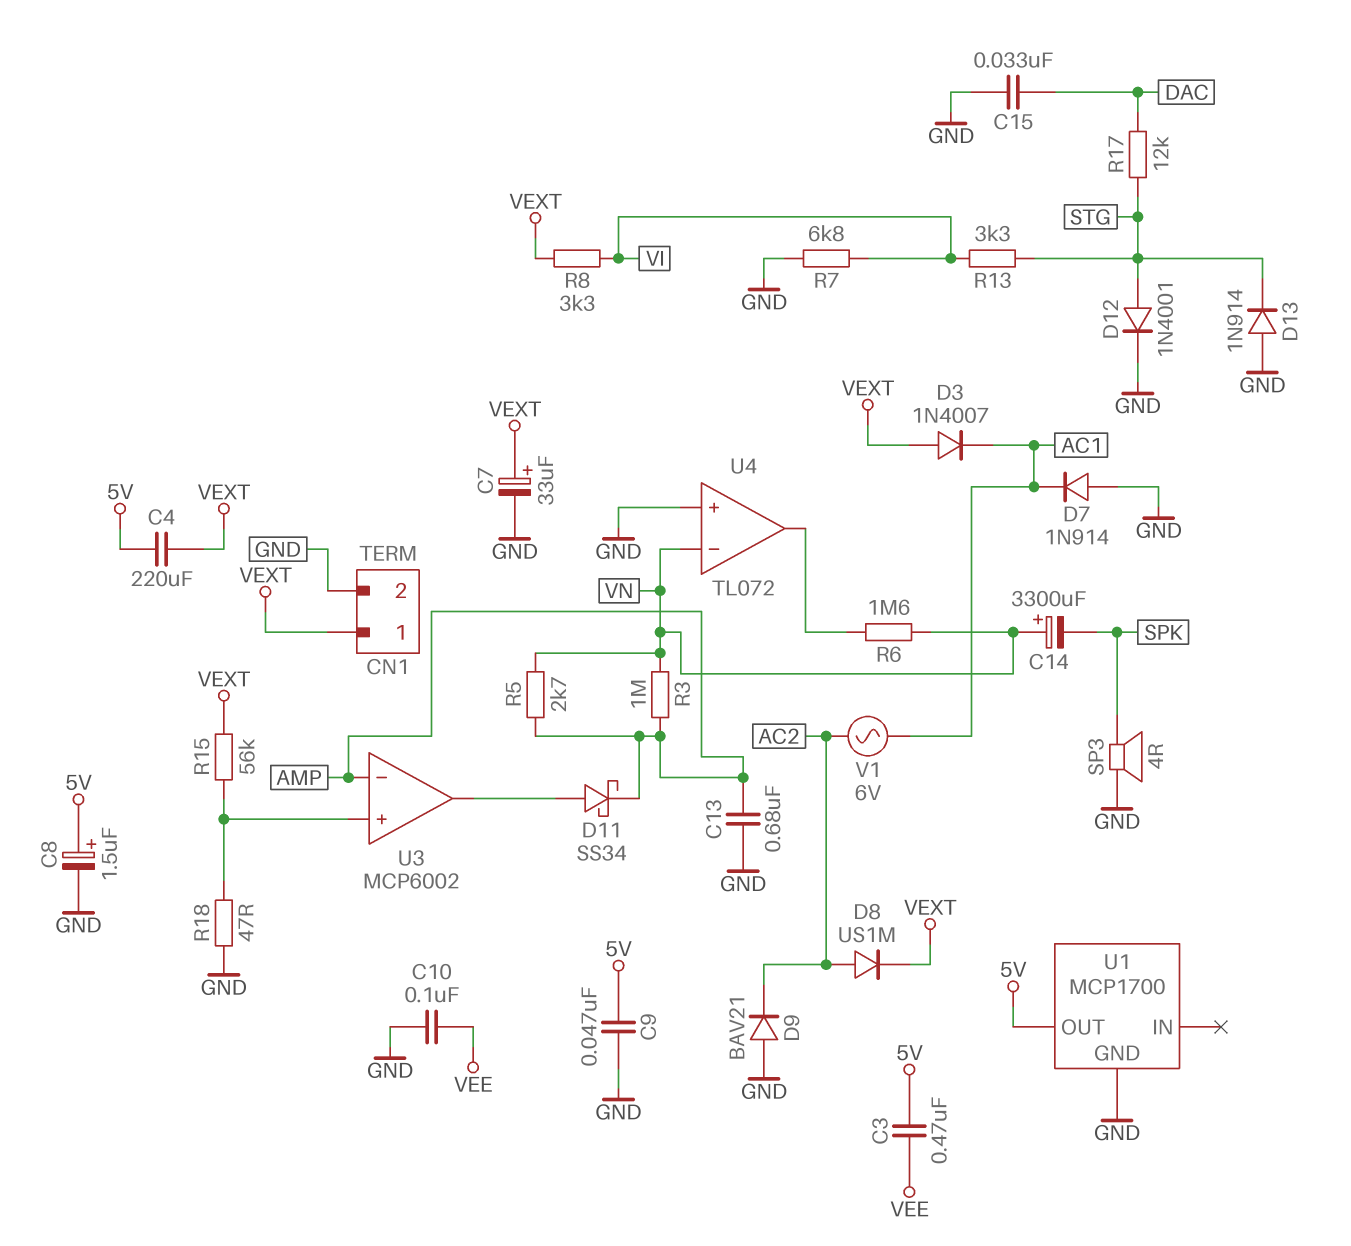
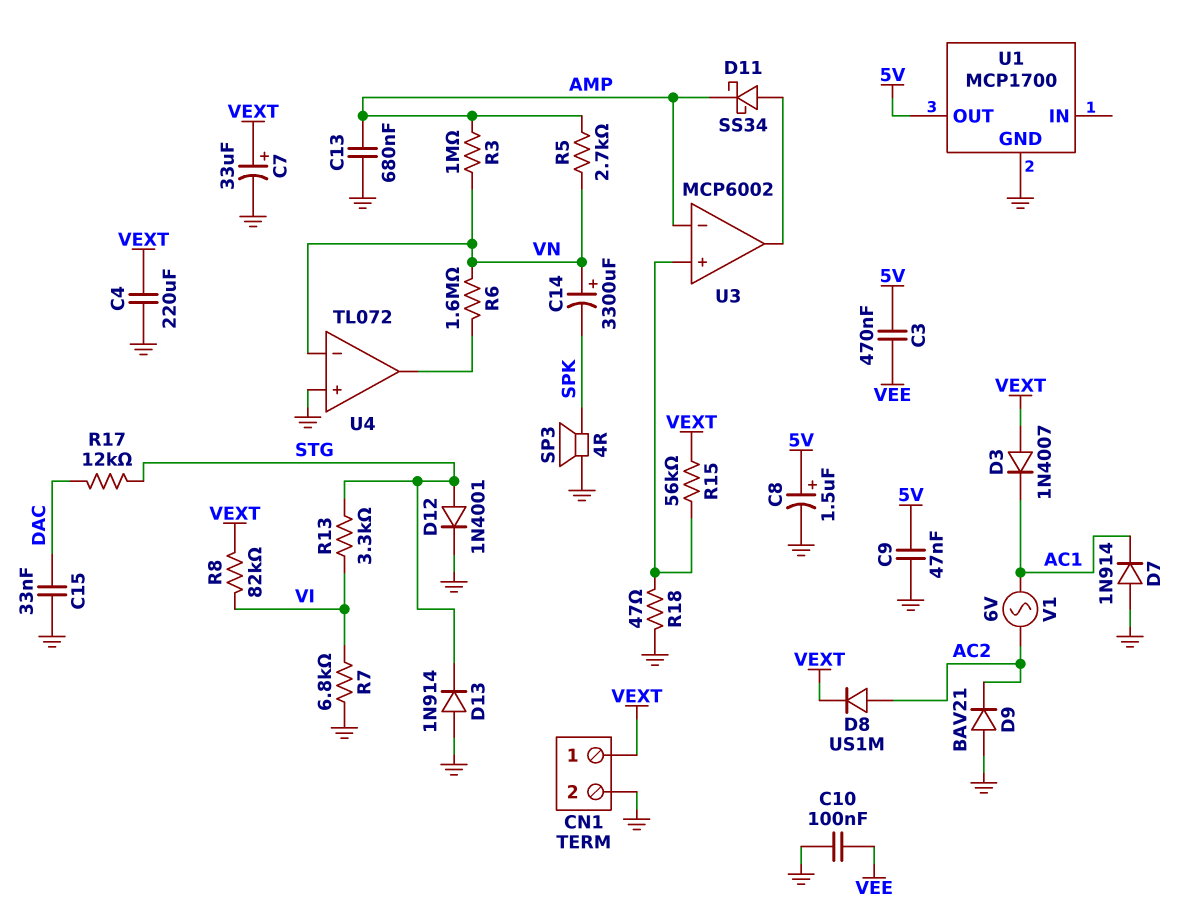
C4: 220uF (5V, VEXT) -> 220uF (GND, VEXT)
R8: 3.3k (VEXT, VI) -> 82k (VEXT, VI)

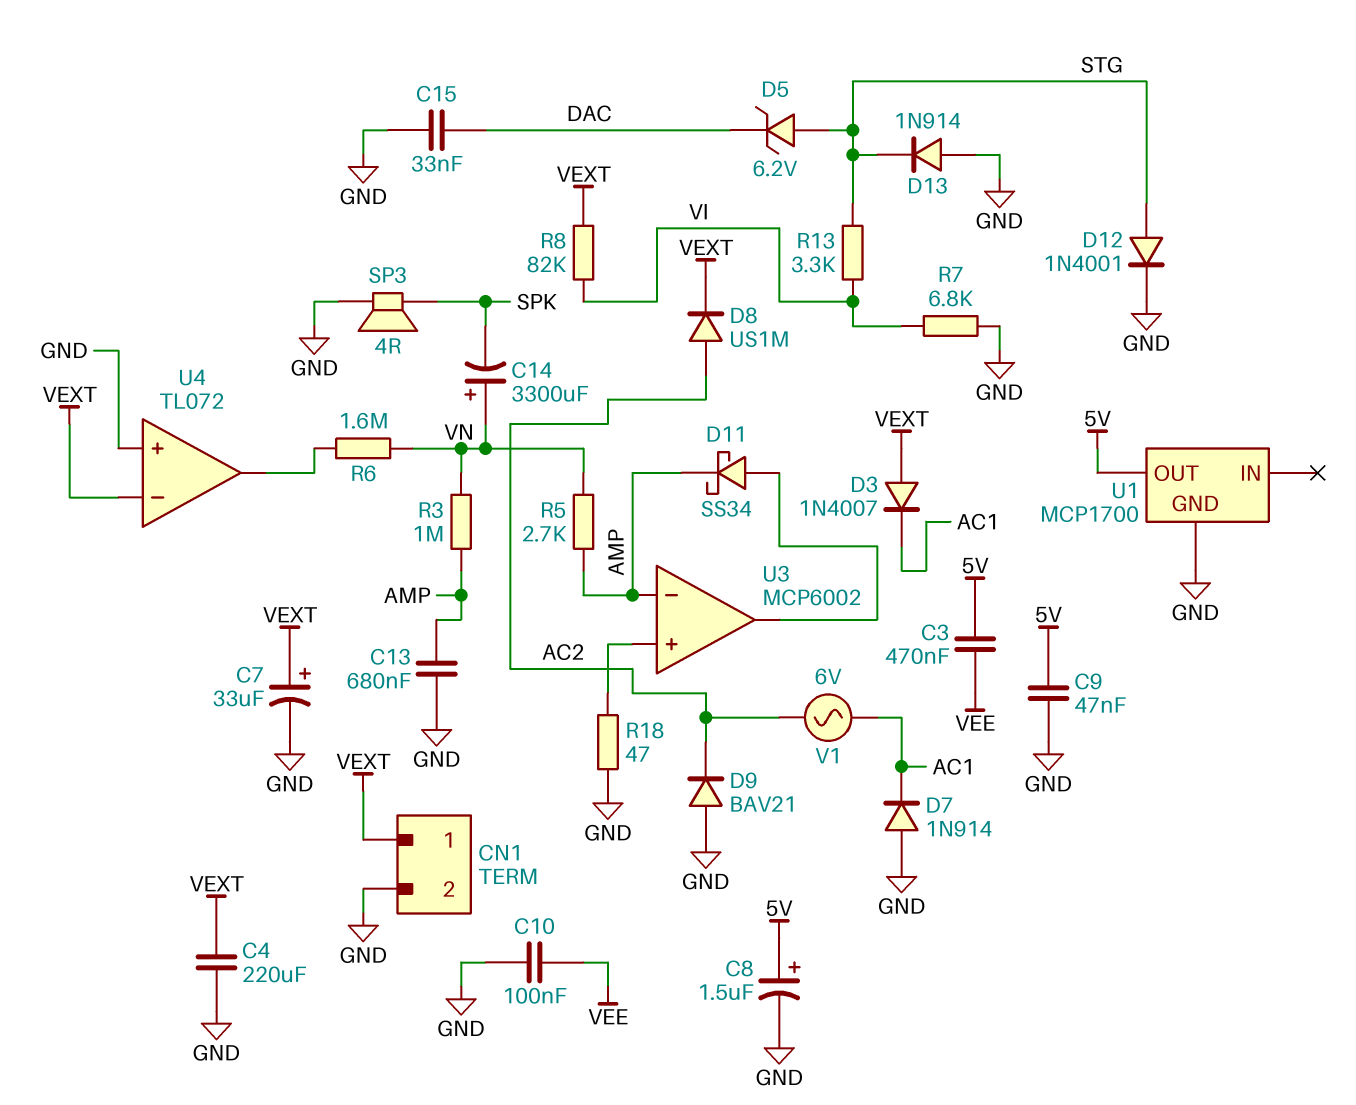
D5: none -> zener 6.2V (A STG, K DAC)
R15: 56k (U3/in+, VEXT) -> none
R17: 12k (DAC, STG) -> none
U4 pin in-: VN -> VEXT

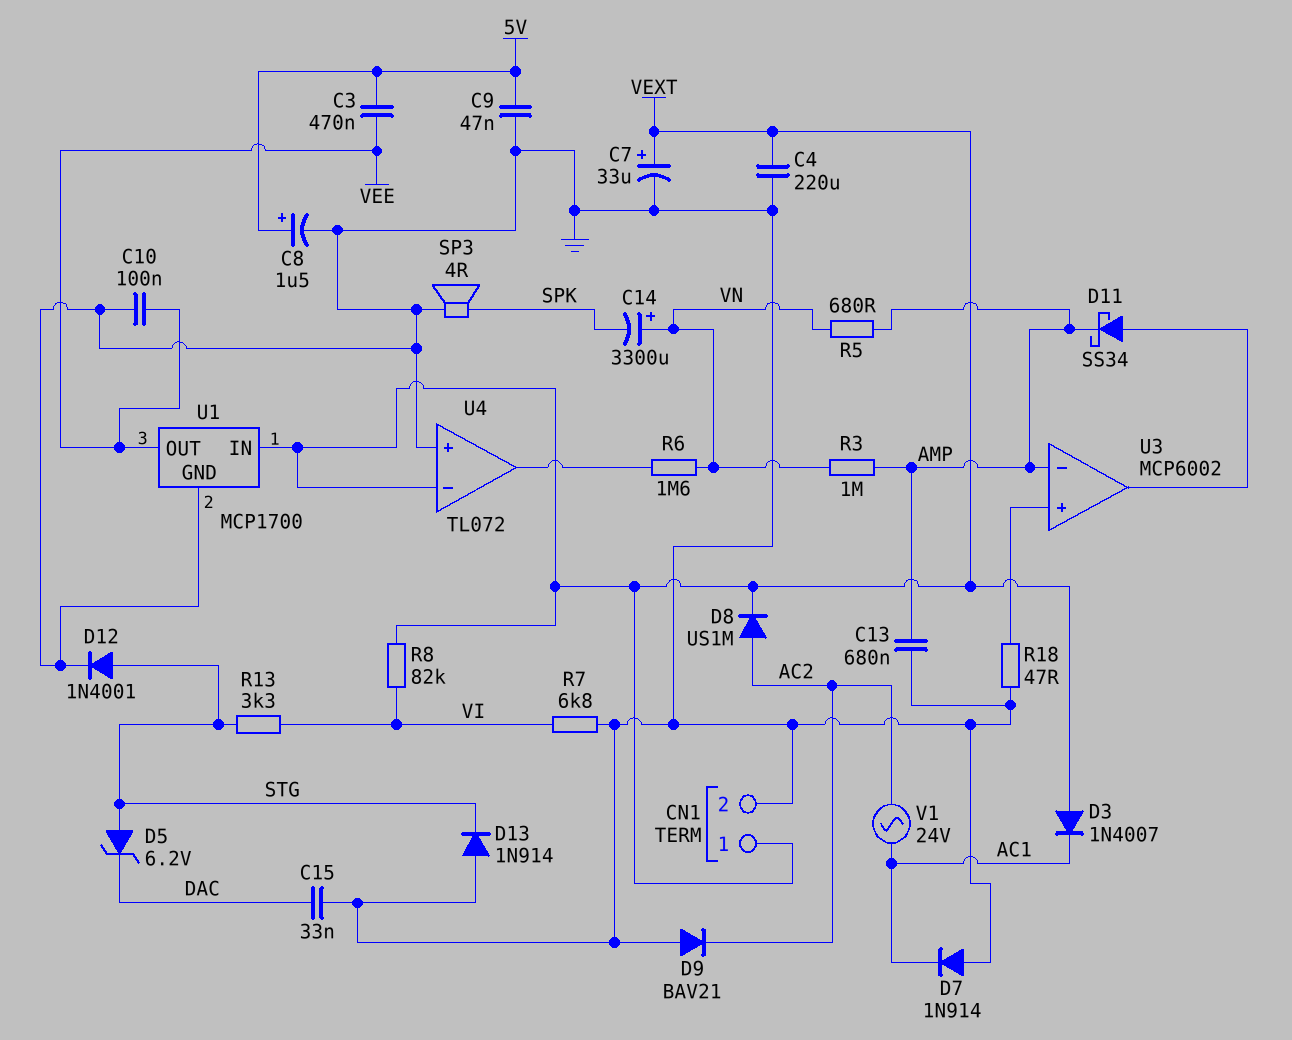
R5: 2.7k (AMP, VN) -> 680 (AMP, VN)
U1 pin IN: none -> VEXT
U1 pin OUT: 5V -> VEE
V1: AC 6V (AC1, AC2) -> AC 24V (AC1, AC2)

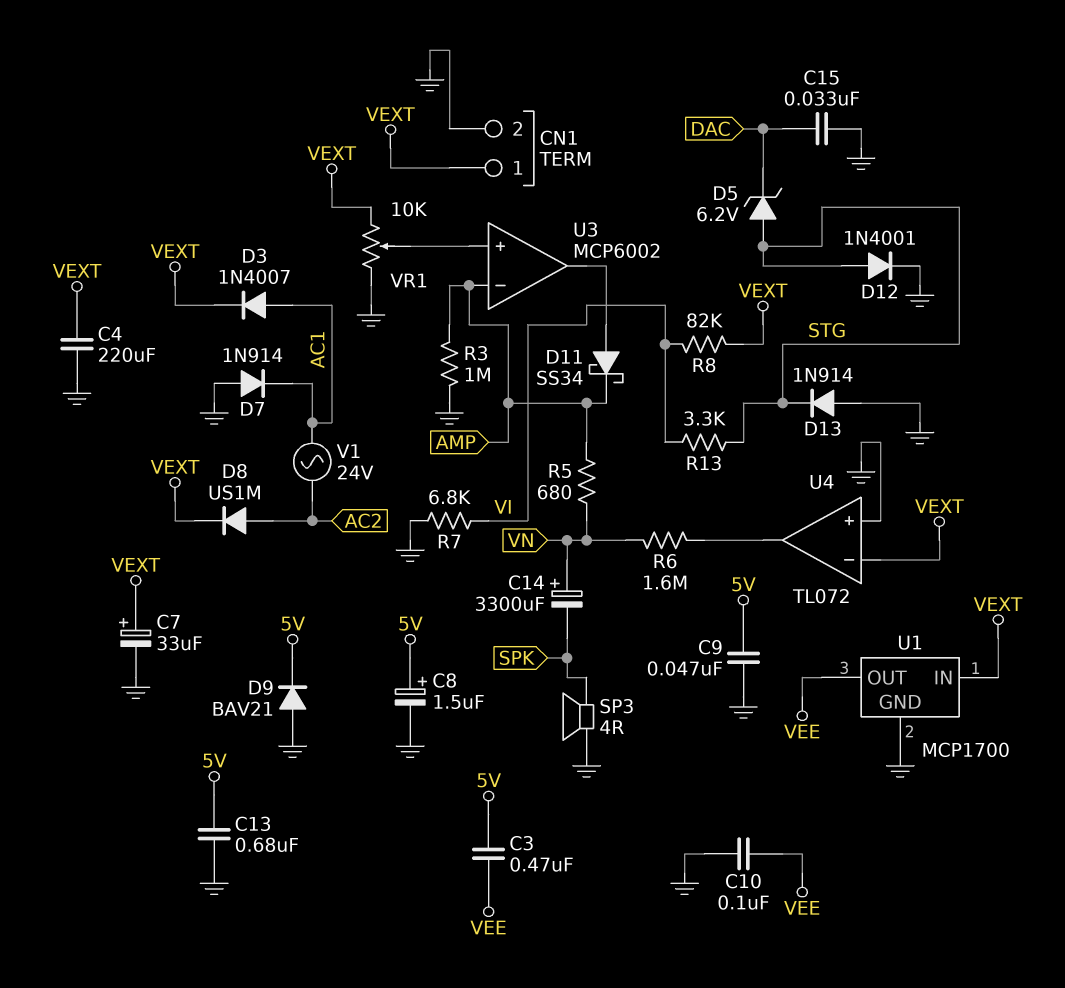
C13: 680nF (AMP, GND) -> 680nF (5V, GND)
D3: diode 1N4007 (A VEXT, K AC1) -> diode 1N4007 (A AC1, K VEXT)
D9: diode BAV21 (A GND, K AC2) -> diode BAV21 (A GND, K 5V)
R3: 1M (AMP, VN) -> 1M (AMP, GND)
R18: 47 (GND, U3/in+) -> none
VR1: none -> 10k (GND, VEXT, wiper U3/in+)

